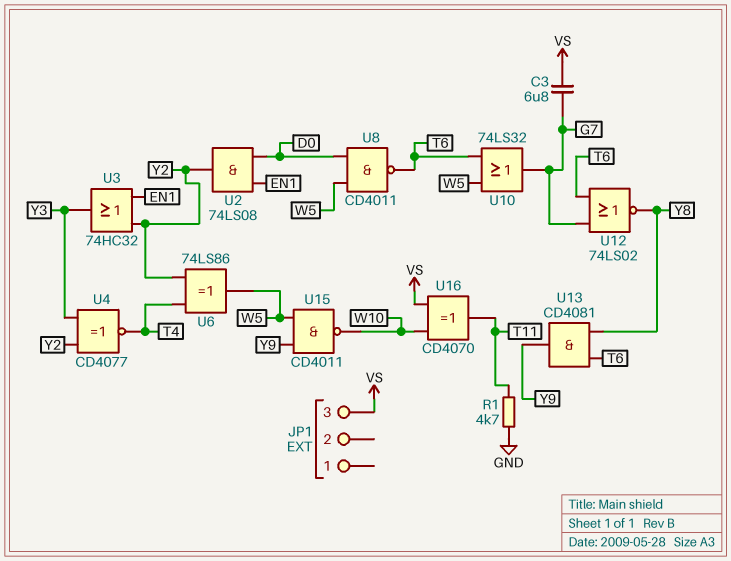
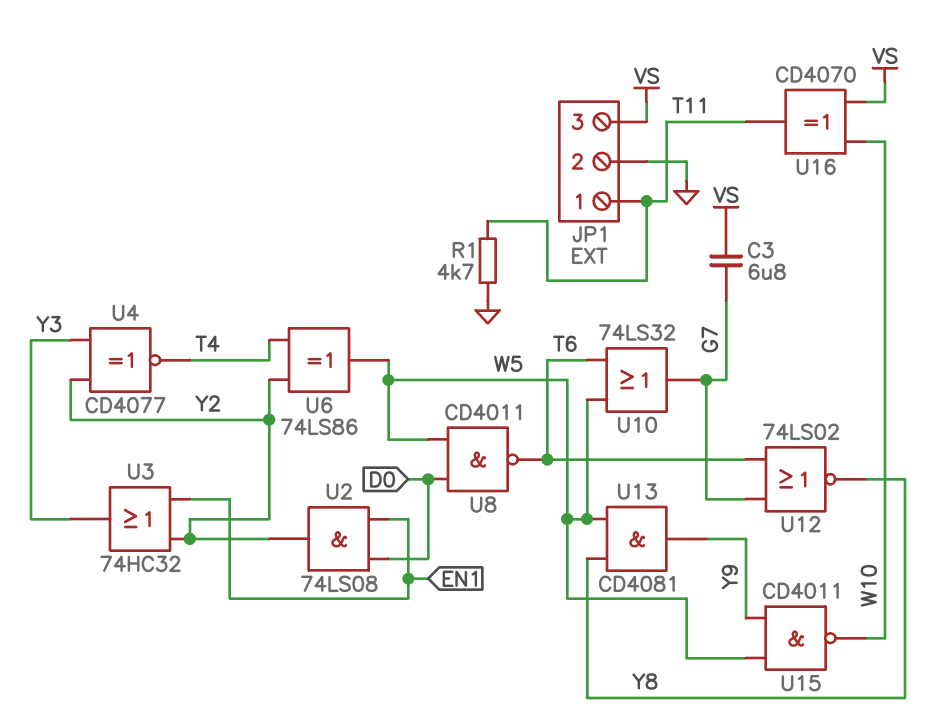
JP1 pin 1: none -> T11
JP1 pin 2: none -> GND
U13: AND CD4081 (in T6, in Y8, out Y9) -> AND CD4081 (in W5, in Y8, out Y9)

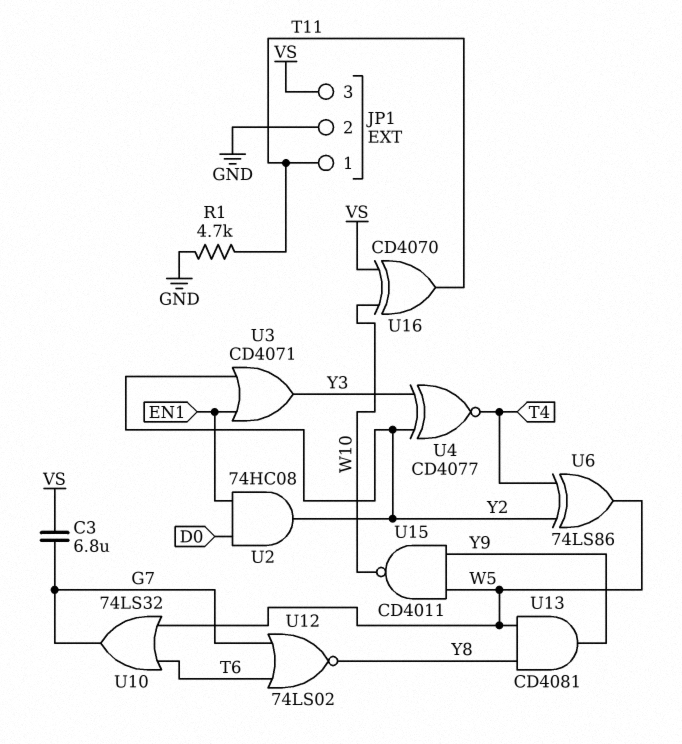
U2: AND 74LS08 (in D0, in EN1, out Y2) -> AND 74HC08 (in D0, in EN1, out Y2)
U3: OR 74HC32 (in EN1, in Y2, out Y3) -> OR CD4071 (in EN1, in Y2, out Y3)
U8: NAND CD4011 (in D0, in W5, out T6) -> none

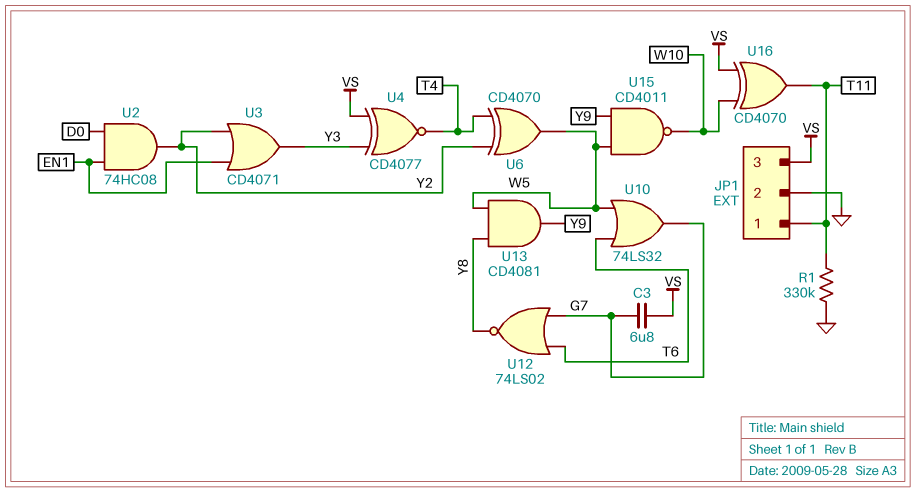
R1: 4.7k (GND, T11) -> 330k (GND, T11)
U4: XNOR CD4077 (in Y2, in Y3, out T4) -> XNOR CD4077 (in VS, in Y3, out T4)
U6: XOR 74LS86 (in T4, in Y2, out W5) -> XOR CD4070 (in T4, in Y2, out W5)

